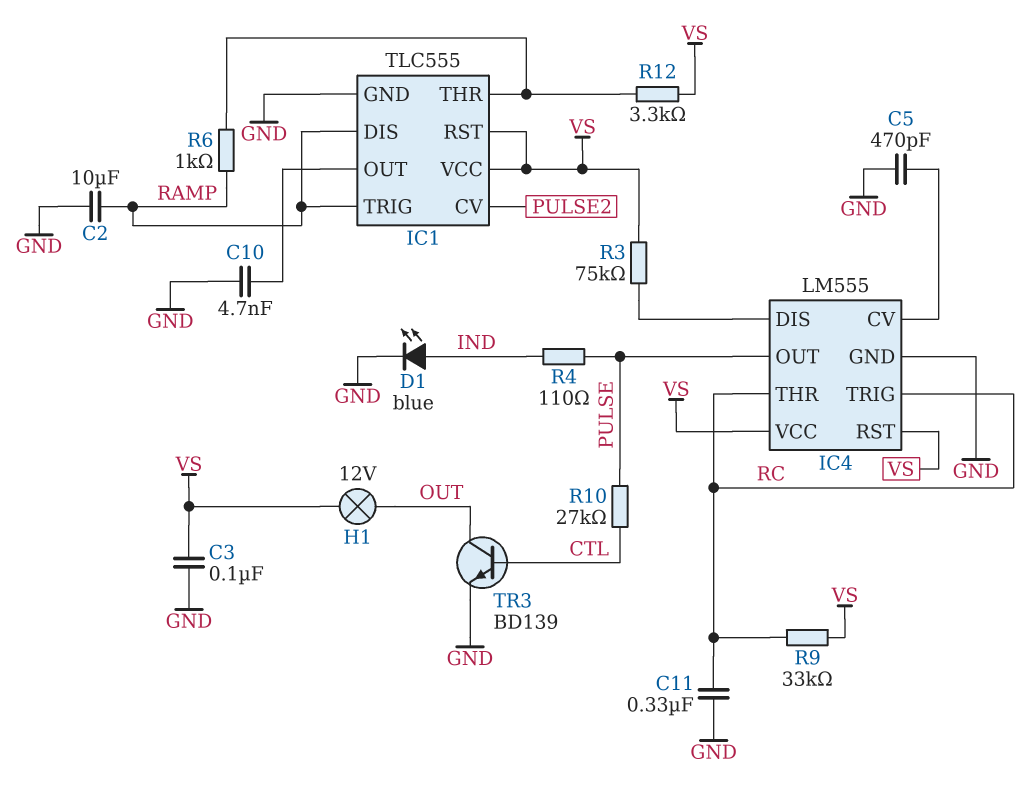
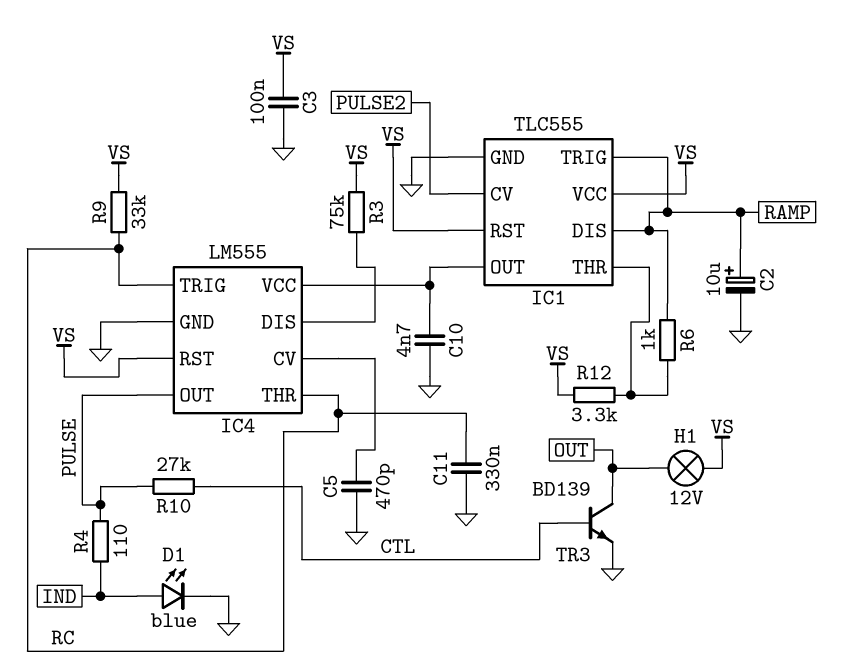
C2: 10uF (GND, RAMP) -> 10uF (plus RAMP, minus GND)
IC4 pin VCC: VS -> IC1/OUT

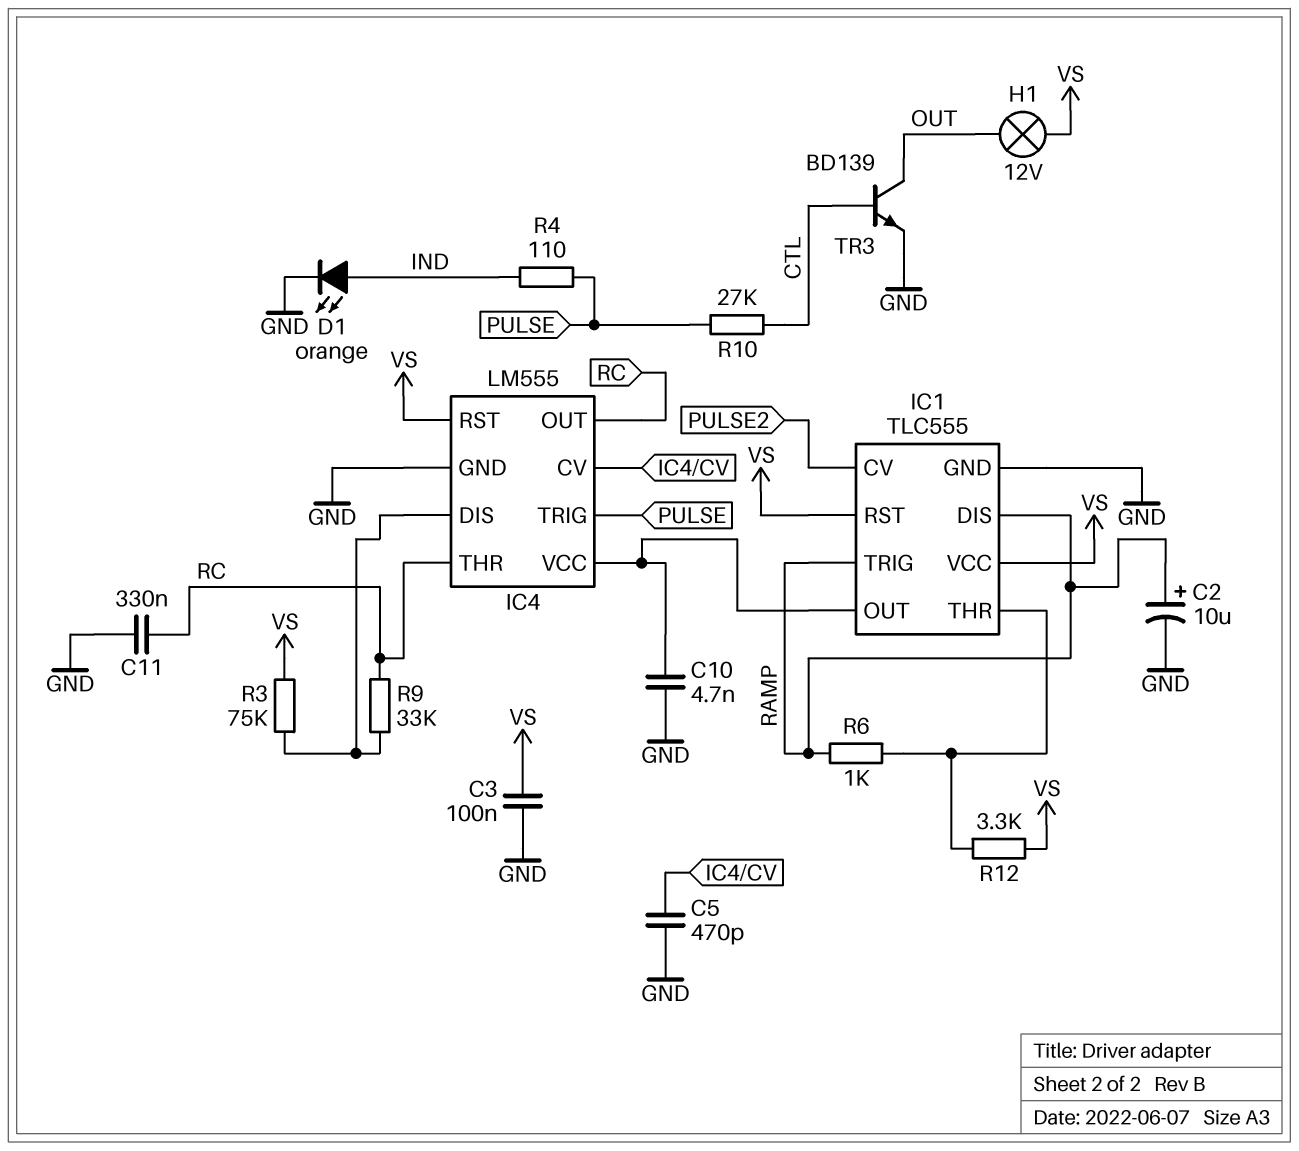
D1: LED blue (A IND, K GND) -> LED orange (A IND, K GND)
IC4 pin OUT: PULSE -> RC
IC4 pin TRIG: RC -> PULSE
R9: 33k (RC, VS) -> 33k (IC4/DIS, RC)

